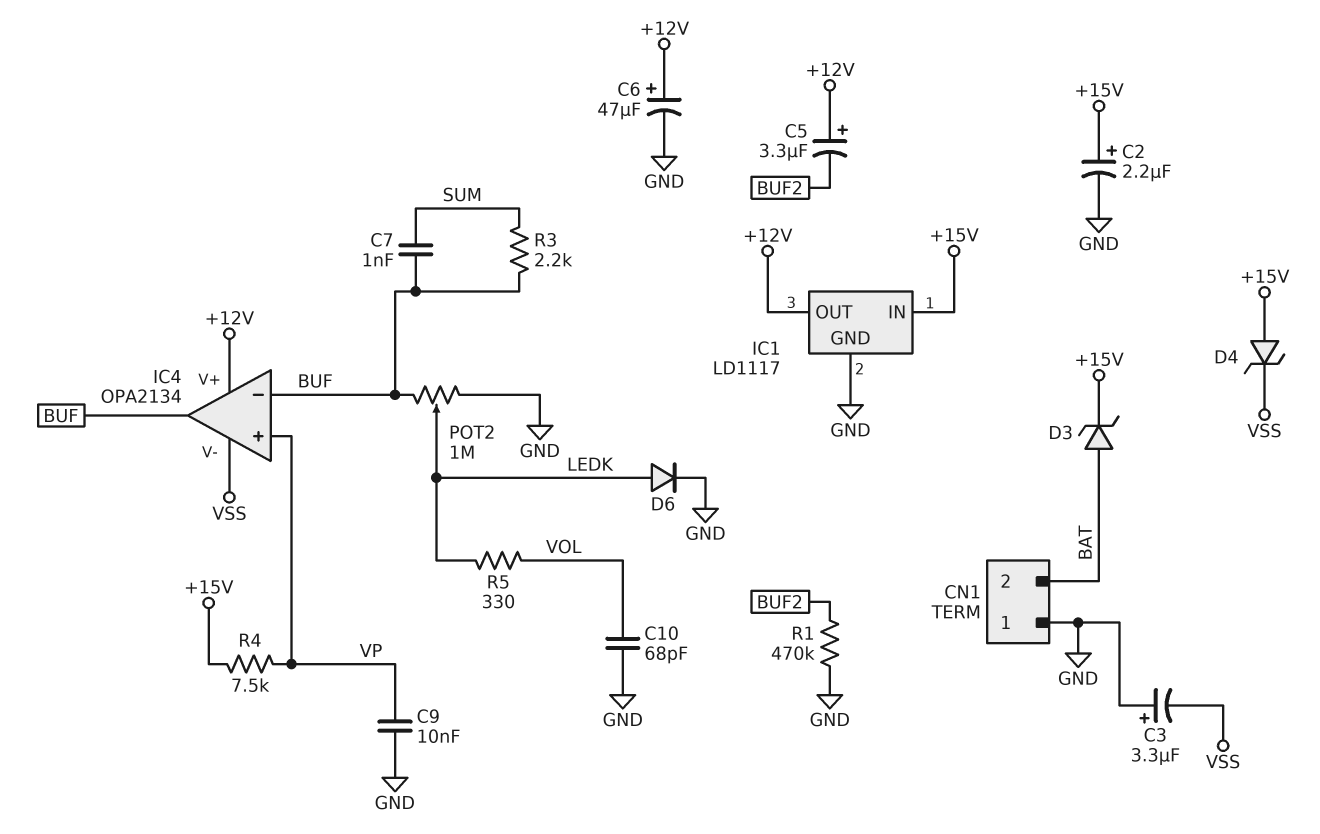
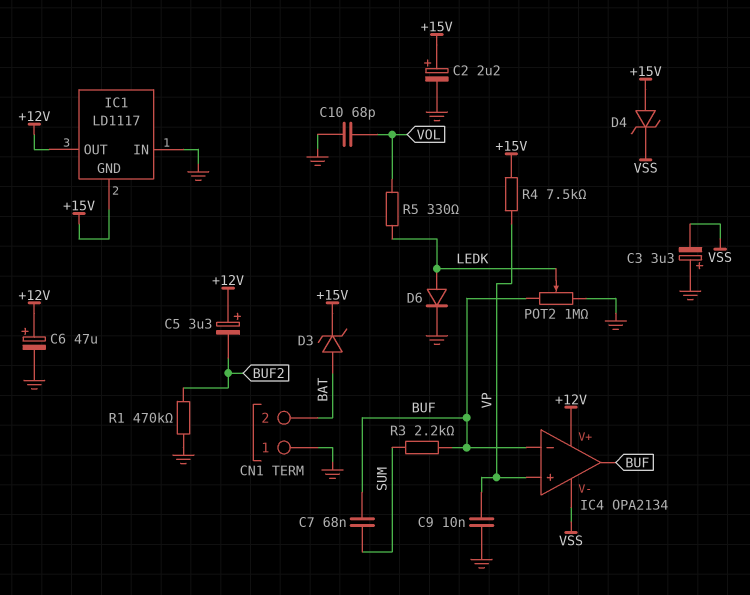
C7: 1nF (BUF, SUM) -> 68nF (BUF, SUM)
IC1 pin GND: GND -> +15V
IC1 pin IN: +15V -> GND

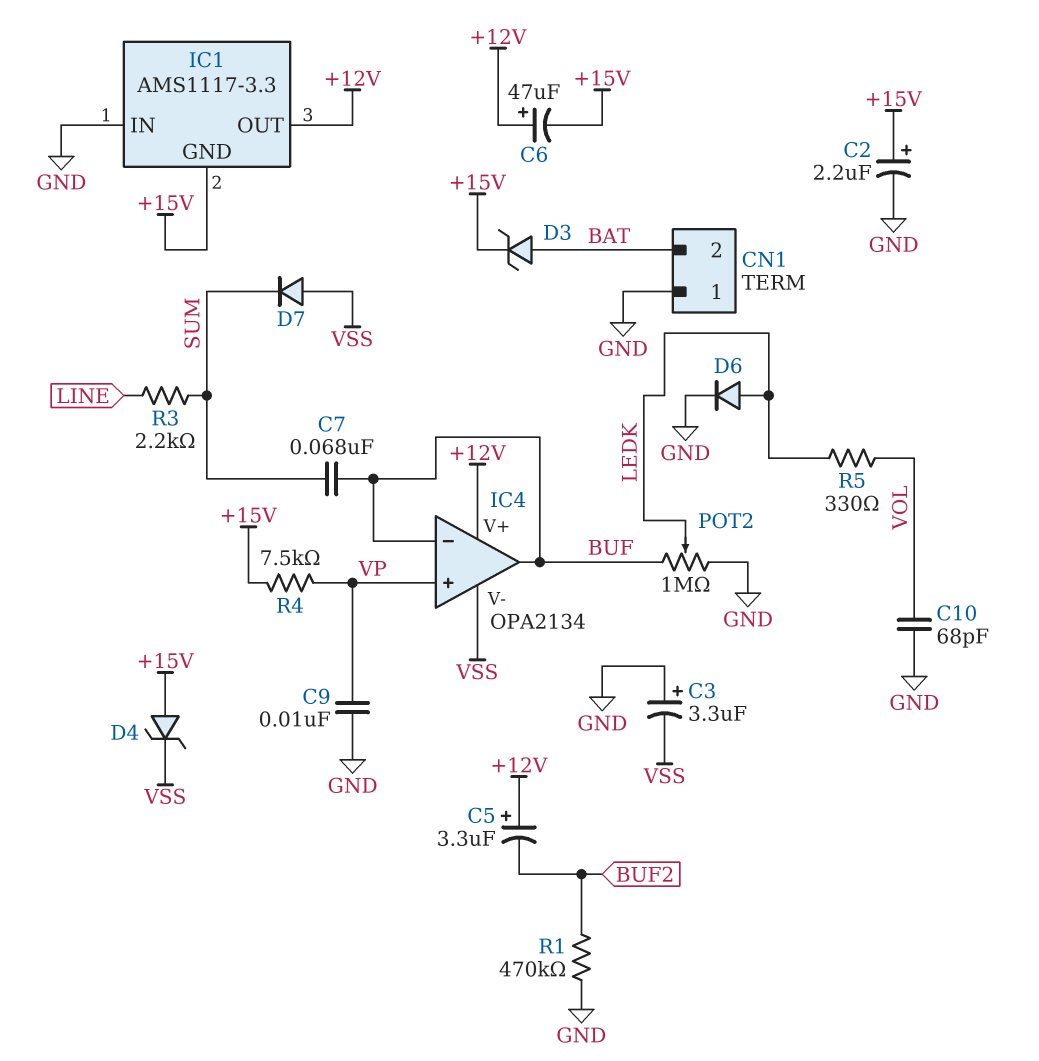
C6: 47uF (plus +12V, minus GND) -> 47uF (plus +12V, minus +15V)
D7: none -> diode (A VSS, K SUM)
IC1: LD1117 -> AMS1117-3.3
R3: 2.2k (BUF, SUM) -> 2.2k (LINE, SUM)

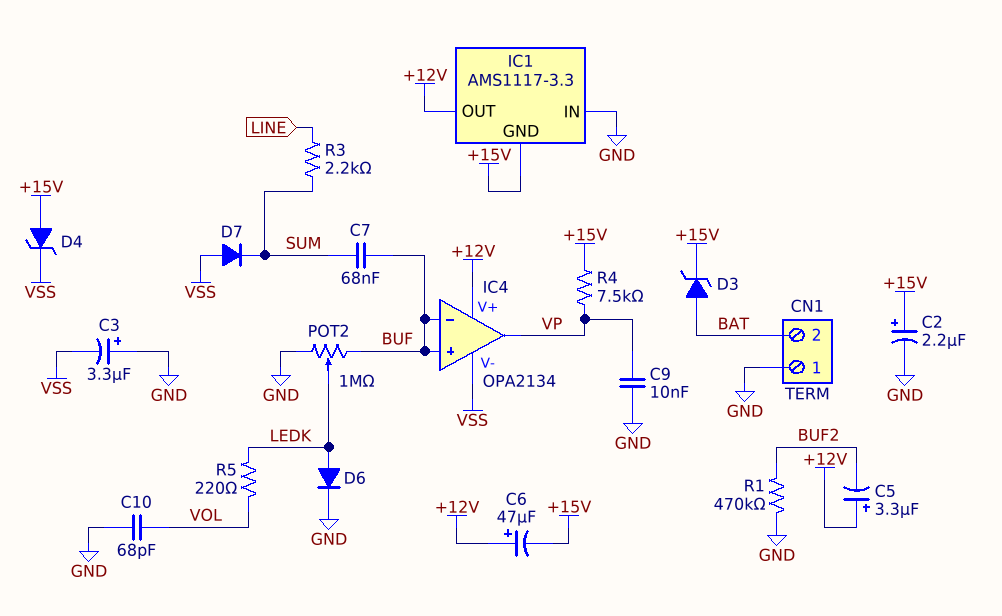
IC4 pin in+: VP -> BUF
IC4 pin out: BUF -> VP
R5: 330 (LEDK, VOL) -> 220 (LEDK, VOL)

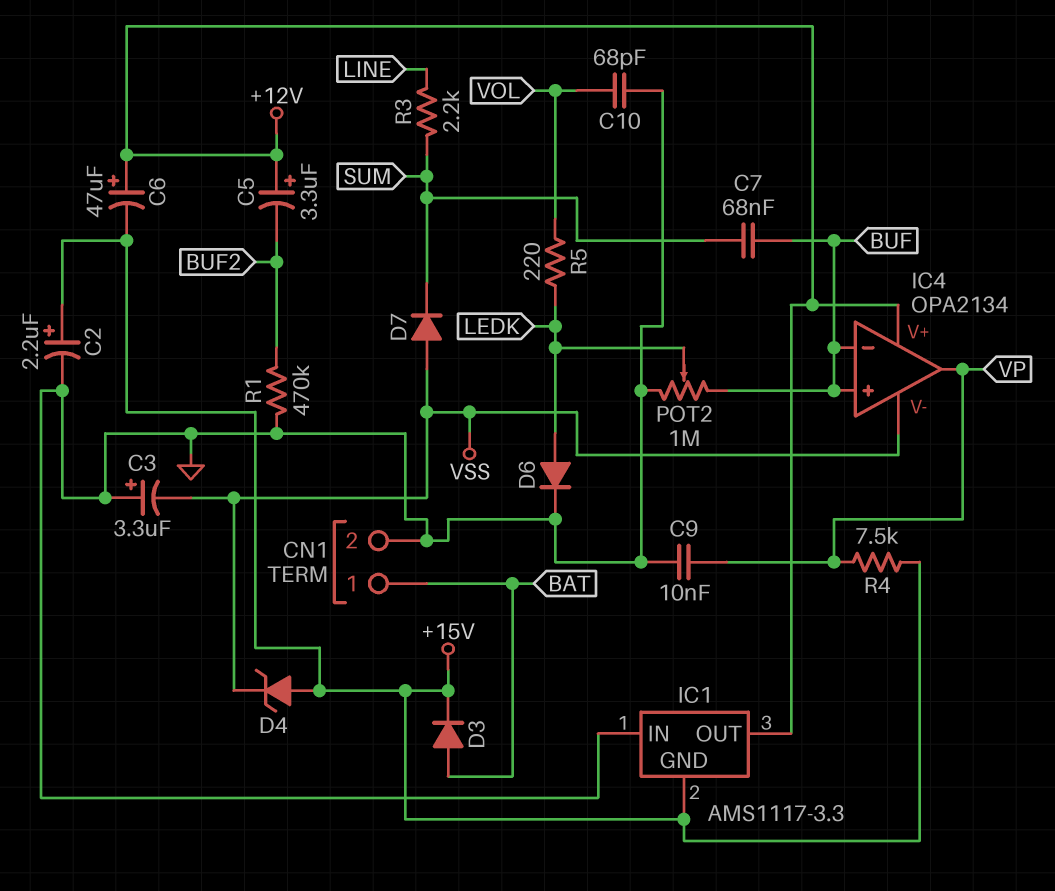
CN1 pin 1: GND -> BAT
CN1 pin 2: BAT -> GND
D3: zener (A BAT, K +15V) -> diode (A BAT, K +15V)

